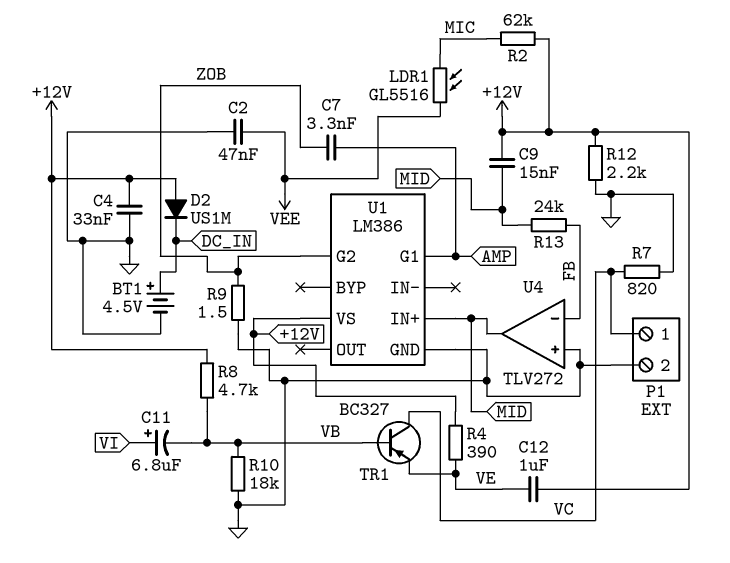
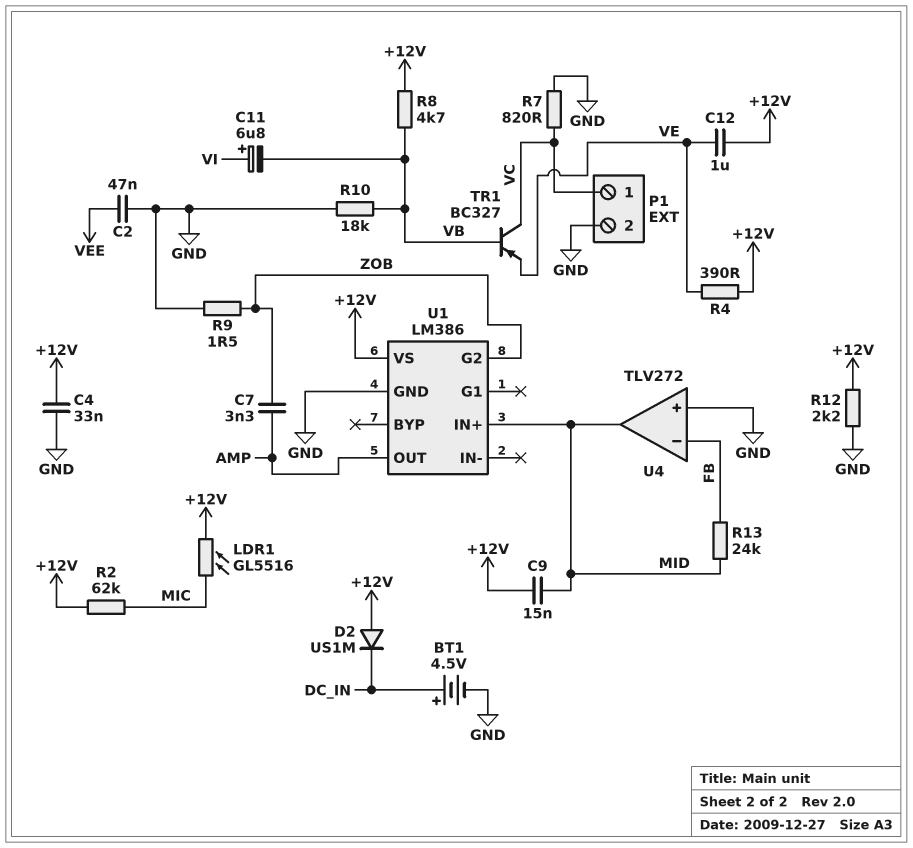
LDR1: GL5516 (MIC, VEE) -> GL5516 (+12V, MIC)
U1 pin G1: AMP -> none
U1 pin OUT: none -> AMP

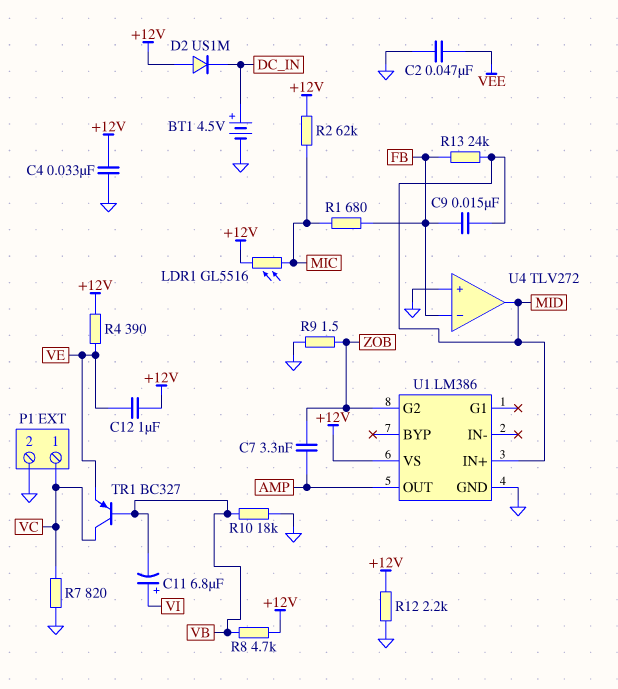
C9: 15nF (+12V, MID) -> 15nF (FB, MID)
R1: none -> 680 (FB, MIC)

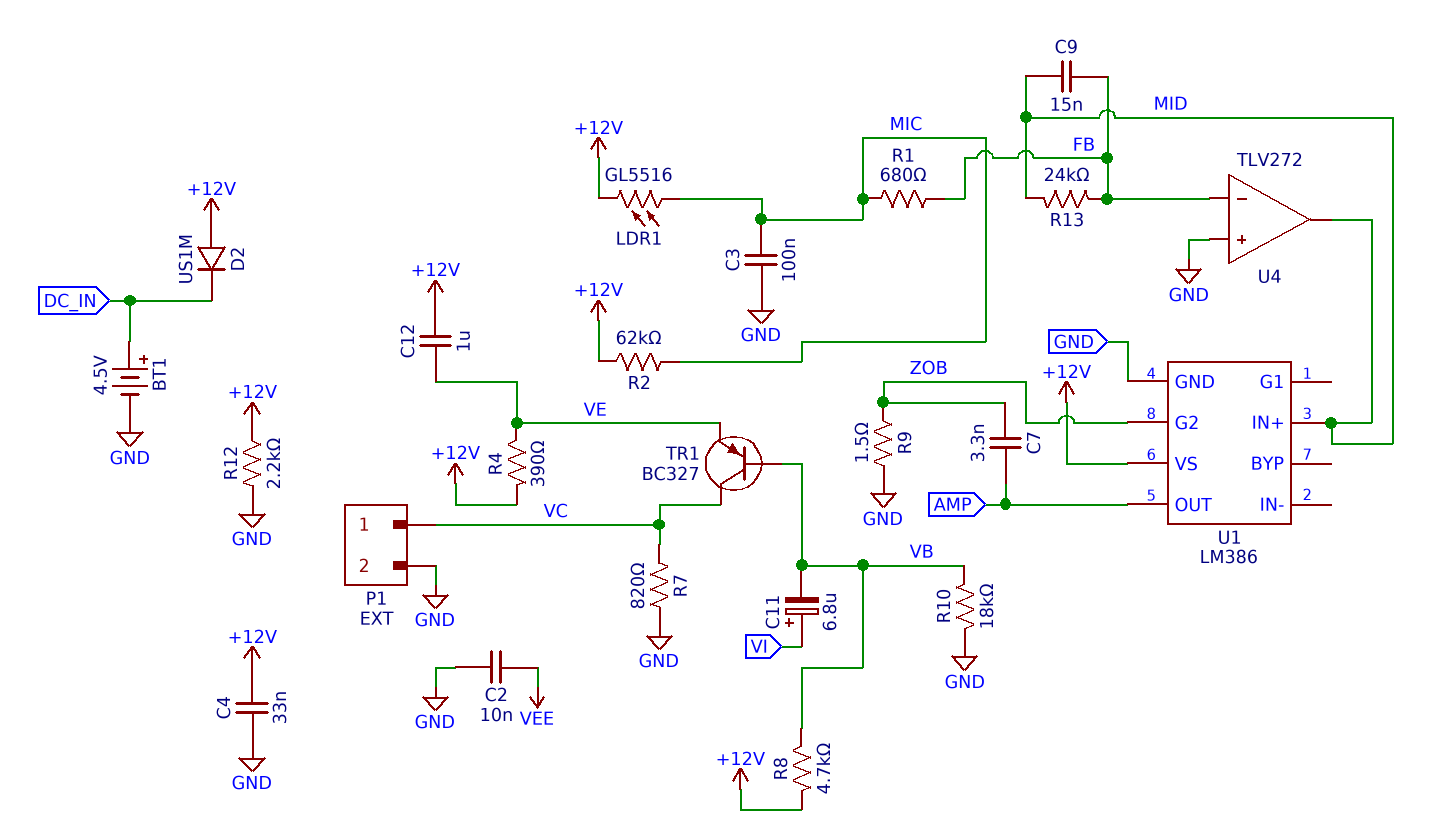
C2: 47nF (GND, VEE) -> 10nF (GND, VEE)
C3: none -> 100nF (GND, MIC)

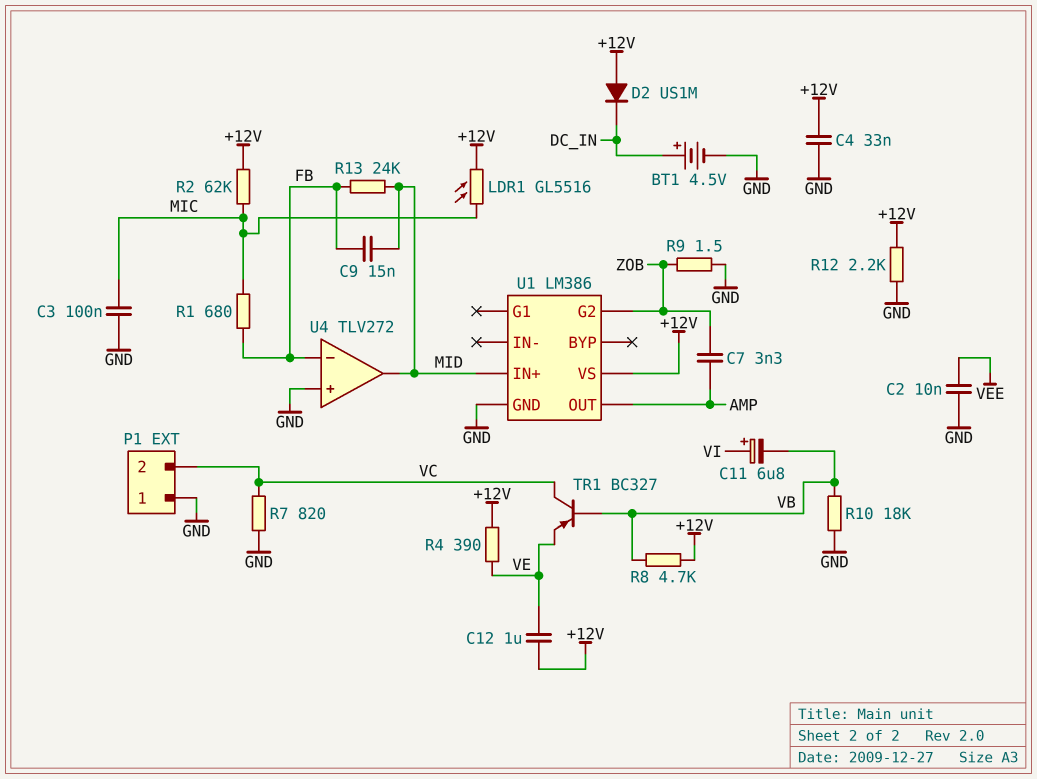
P1 pin 1: VC -> GND
P1 pin 2: GND -> VC

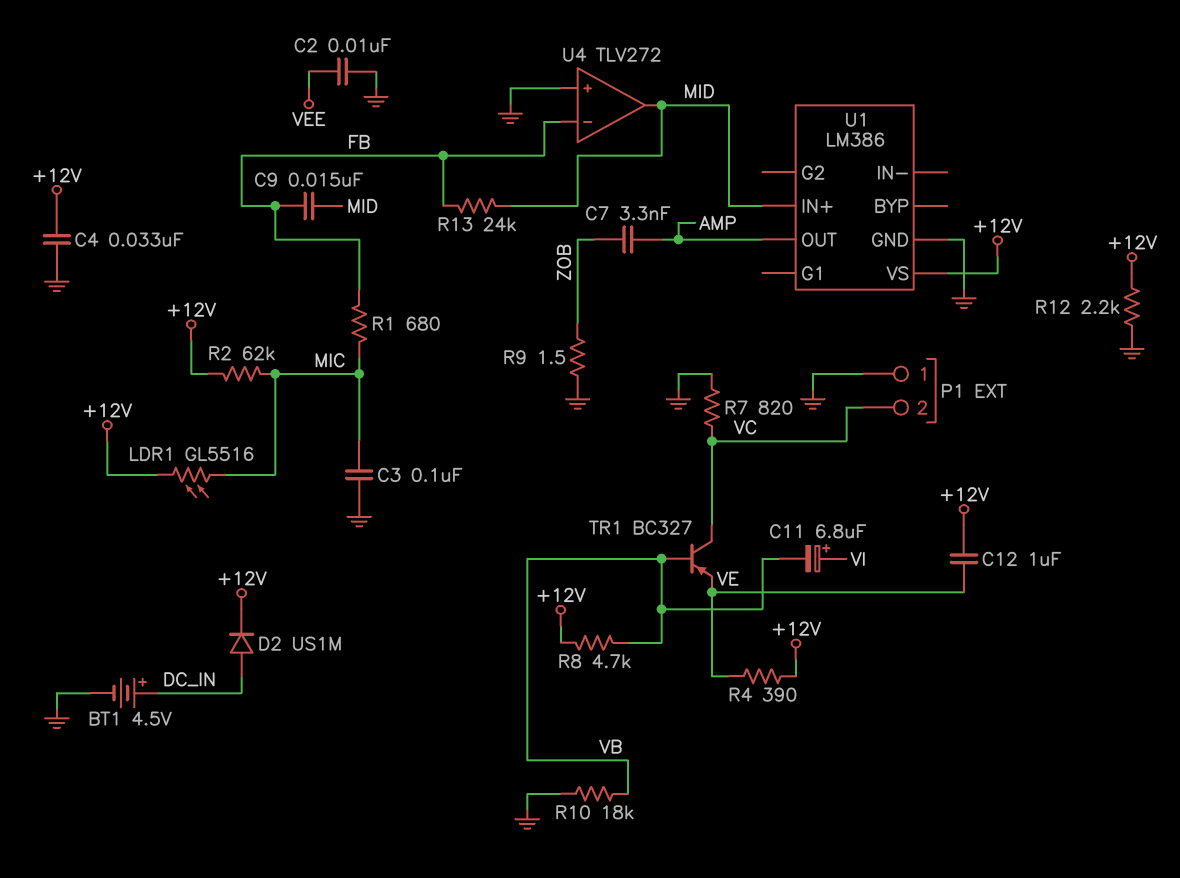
D2: diode US1M (A +12V, K DC_IN) -> diode US1M (A DC_IN, K +12V)
U1 pin G2: ZOB -> none

